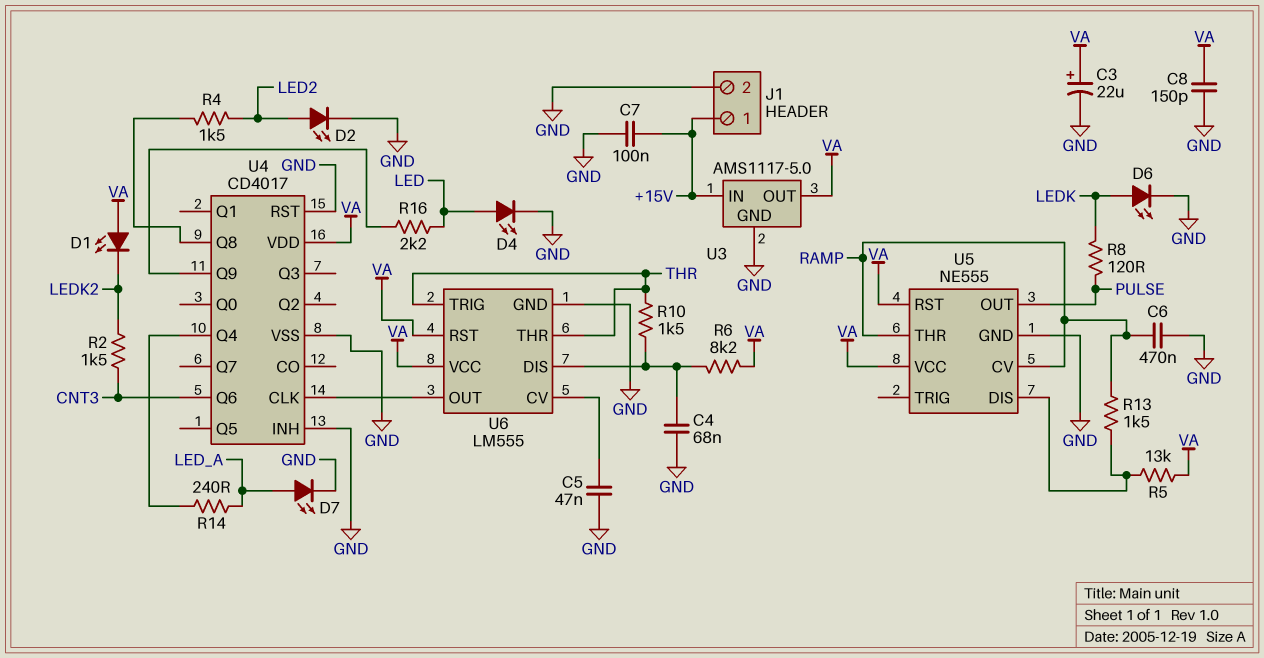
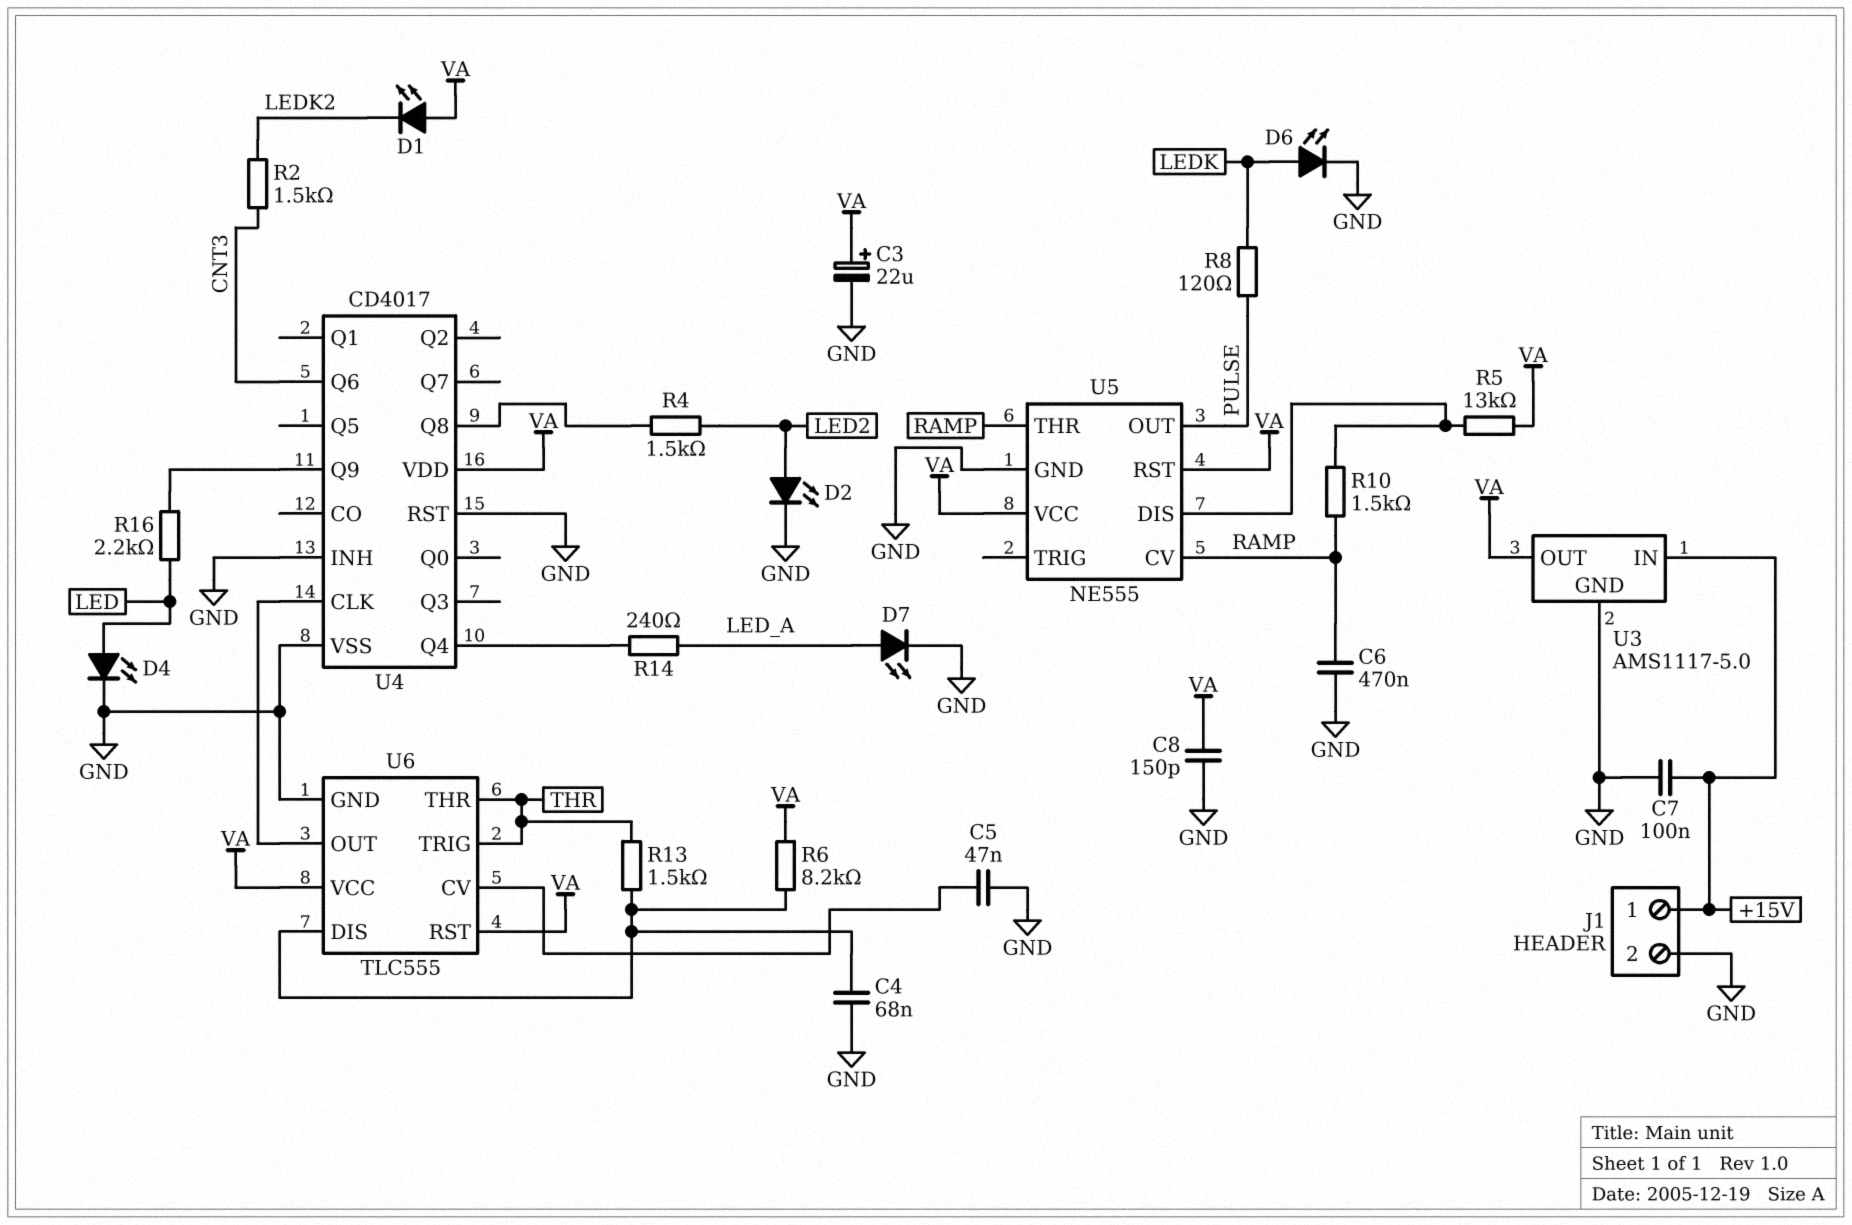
R10: 1.5k (THR, U6/DIS) -> 1.5k (RAMP, U5/DIS)
R13: 1.5k (RAMP, U5/DIS) -> 1.5k (THR, U6/DIS)
U6: LM555 -> TLC555

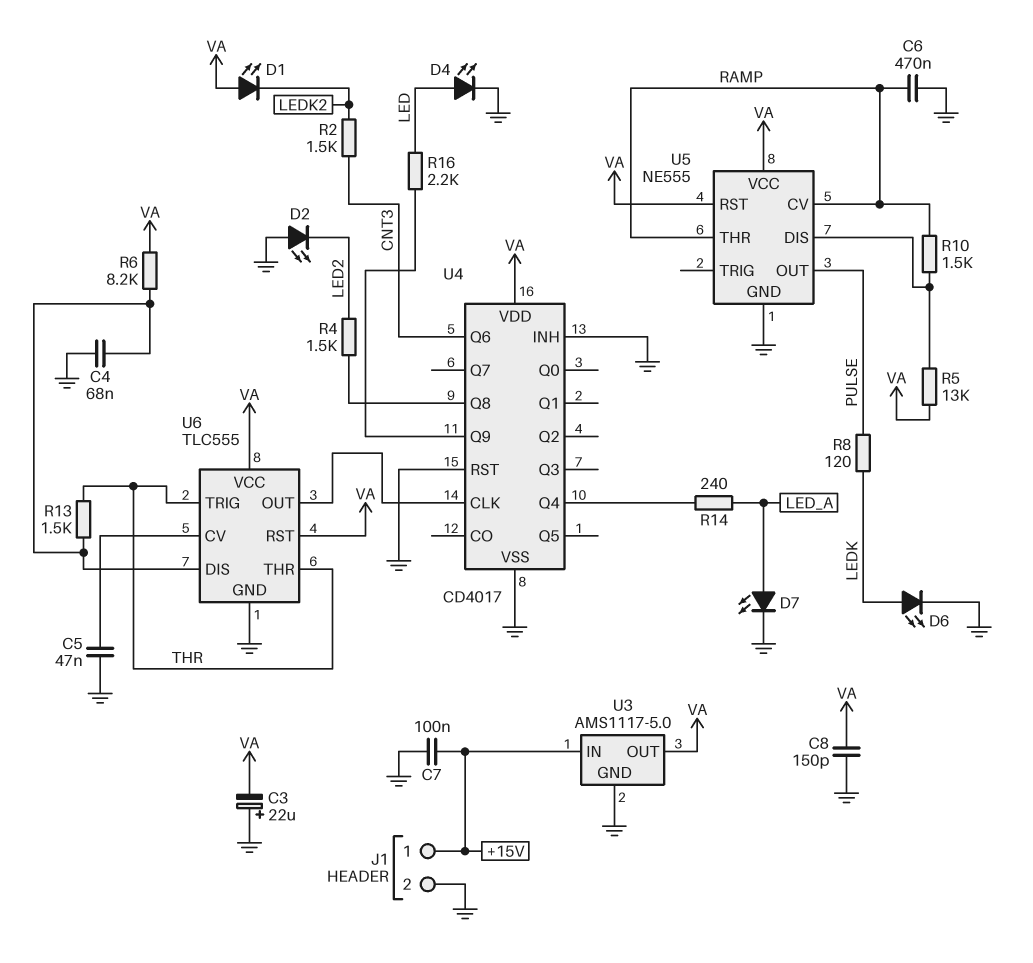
C3: 22uF (plus VA, minus GND) -> 22uF (plus GND, minus VA)
D2: LED (A LED2, K GND) -> LED (A GND, K LED2)

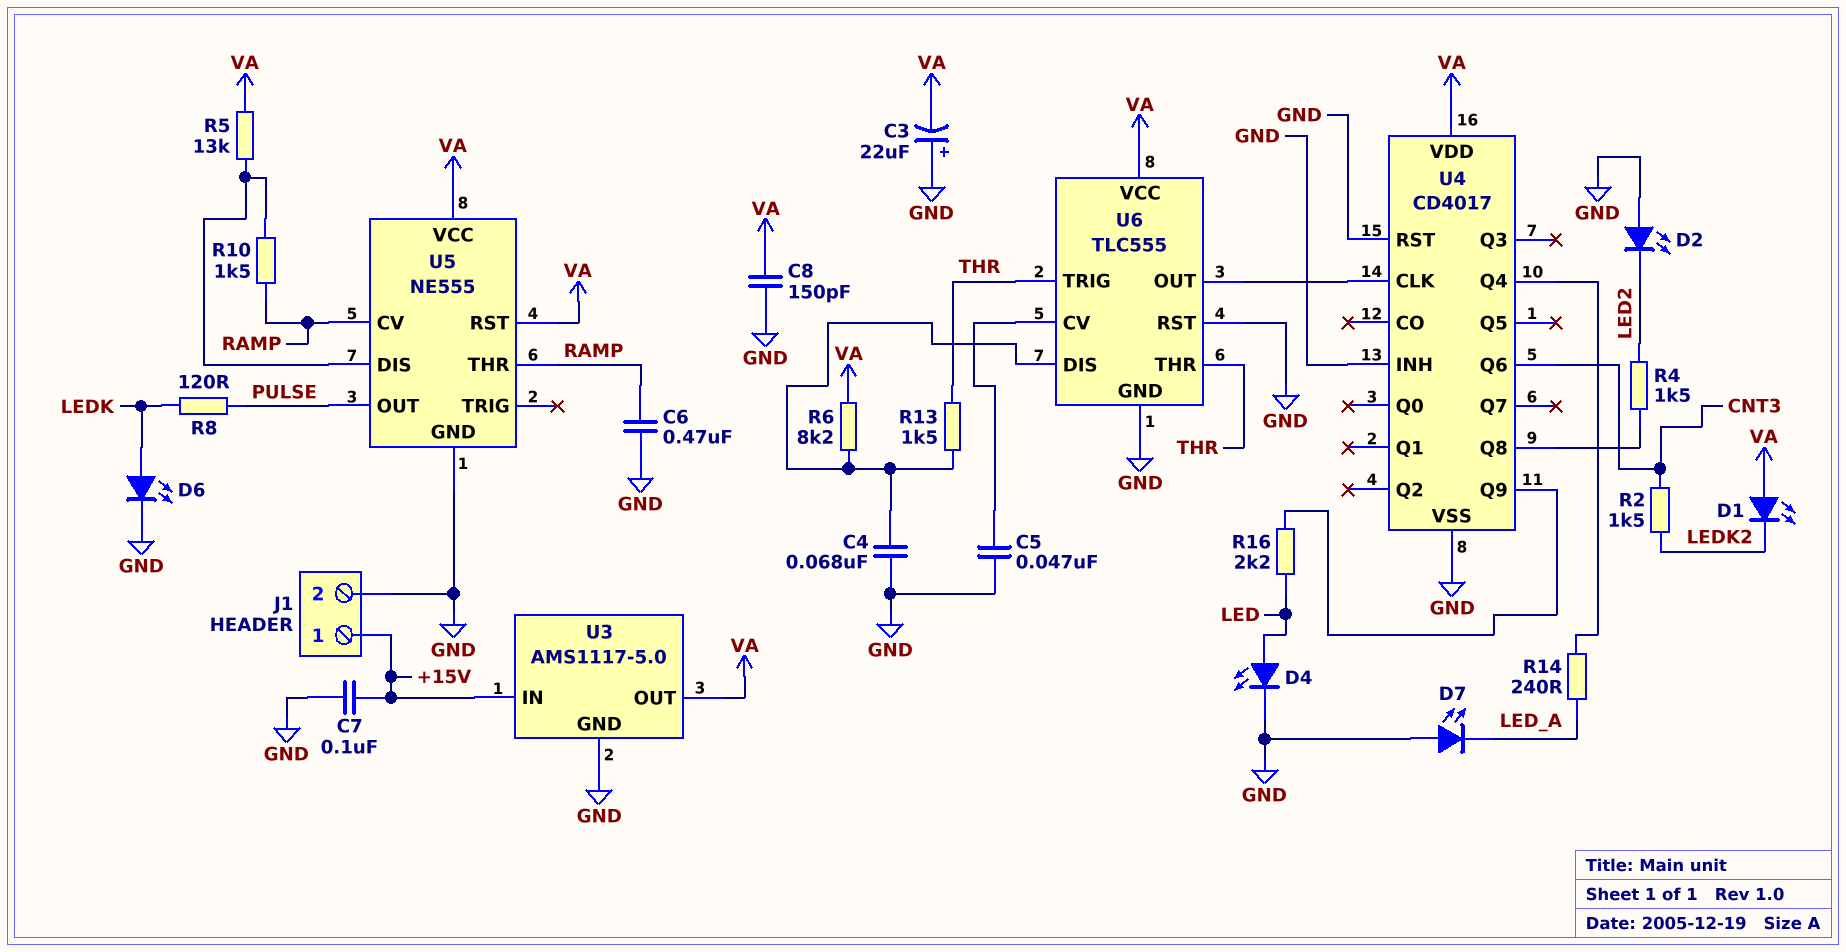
D7: LED (A LED_A, K GND) -> LED (A GND, K LED_A)
U6 pin RST: VA -> GND

